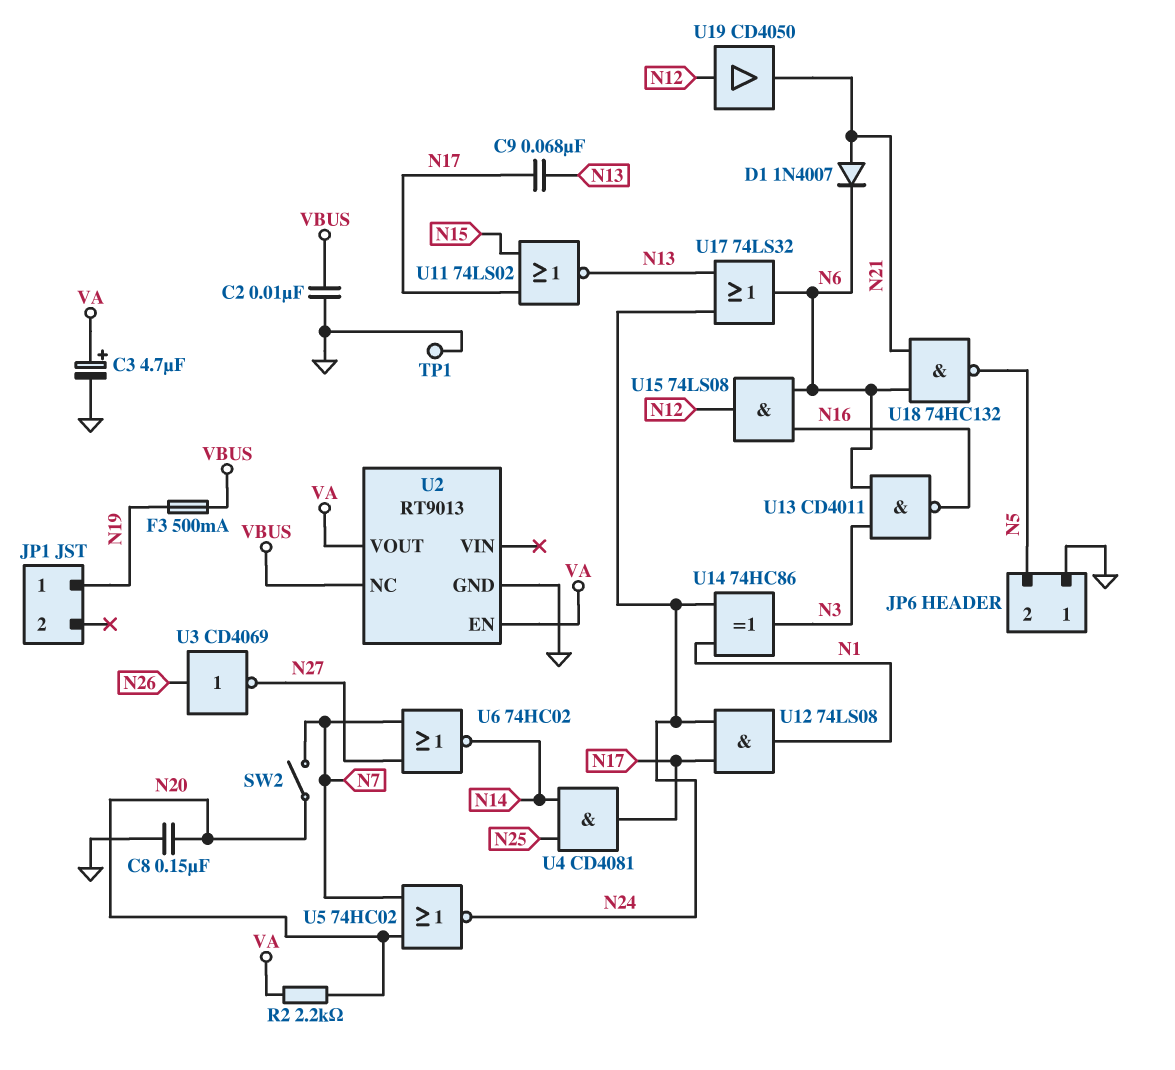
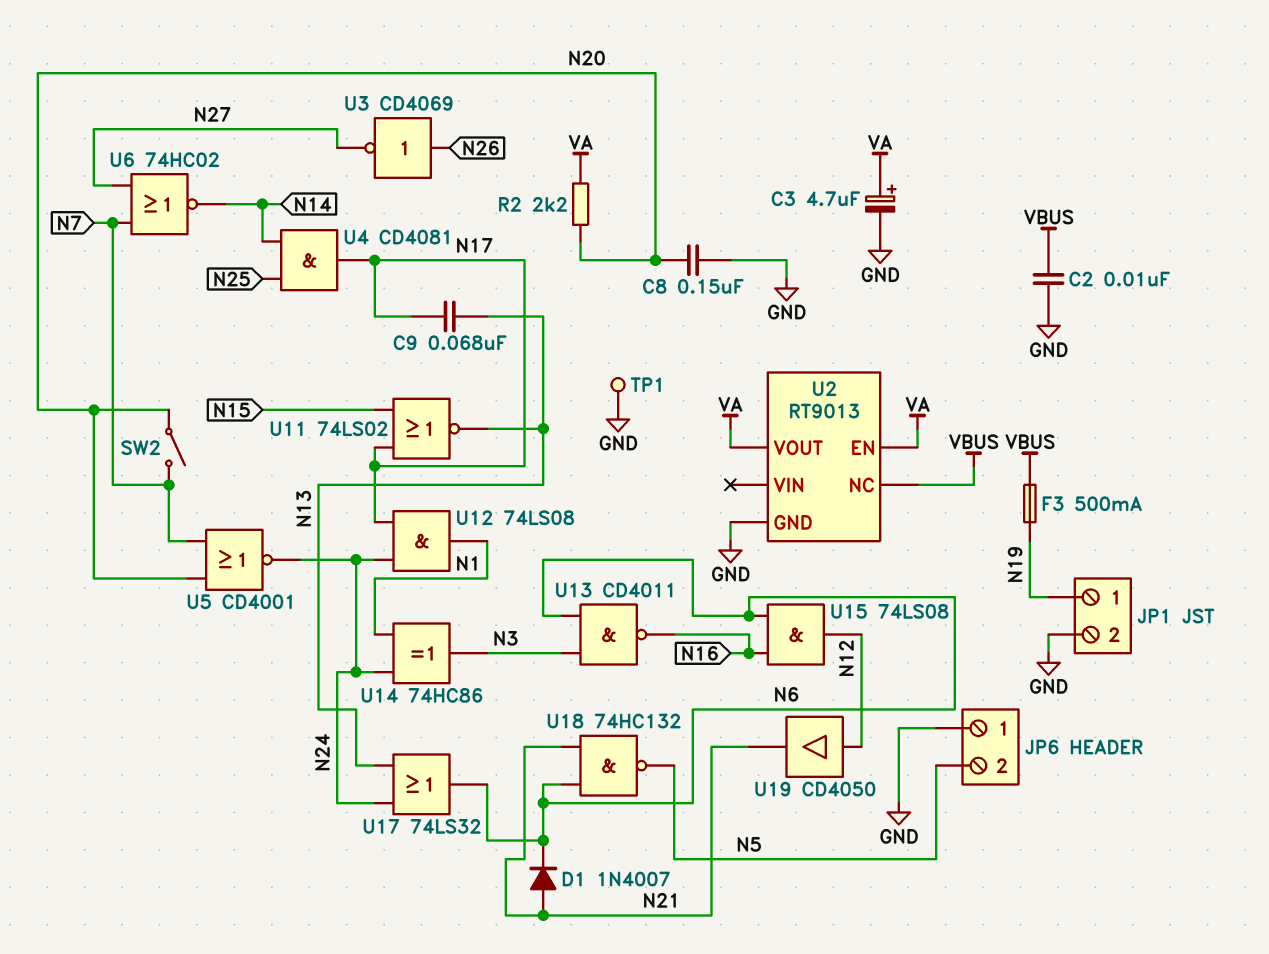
JP1 pin 2: none -> GND
U5: NOR 74HC02 (in N7, in N20, out N24) -> NOR CD4001 (in N7, in N20, out N24)

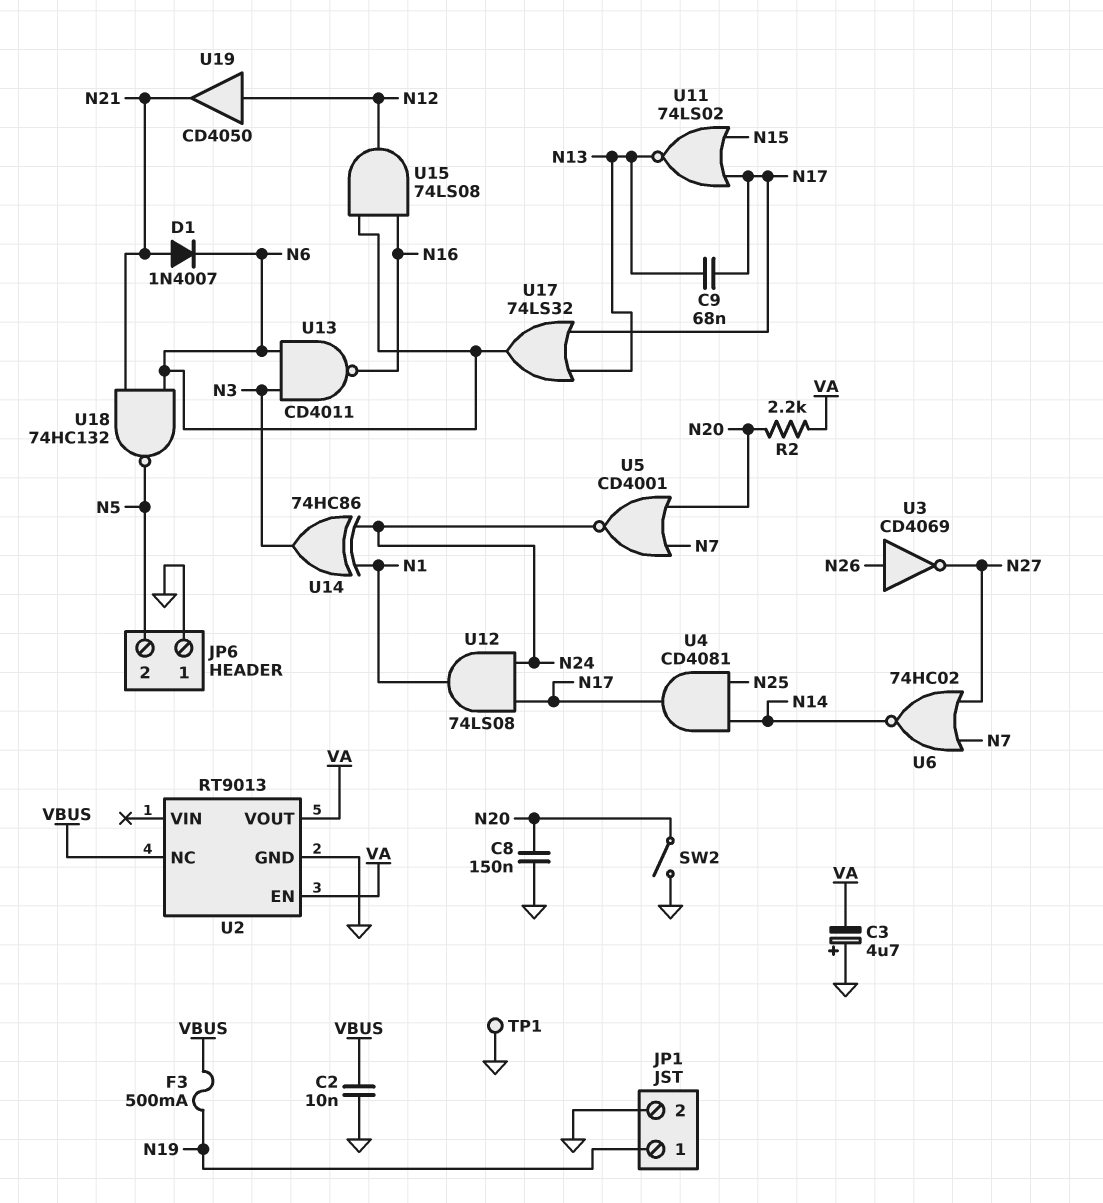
C3: 4.7uF (plus VA, minus GND) -> 4.7uF (plus GND, minus VA)
SW2: switch (N7, N20) -> switch (GND, N20)
U17: OR 74LS32 (in N13, in N24, out N6) -> OR 74LS32 (in N13, in N17, out N6)

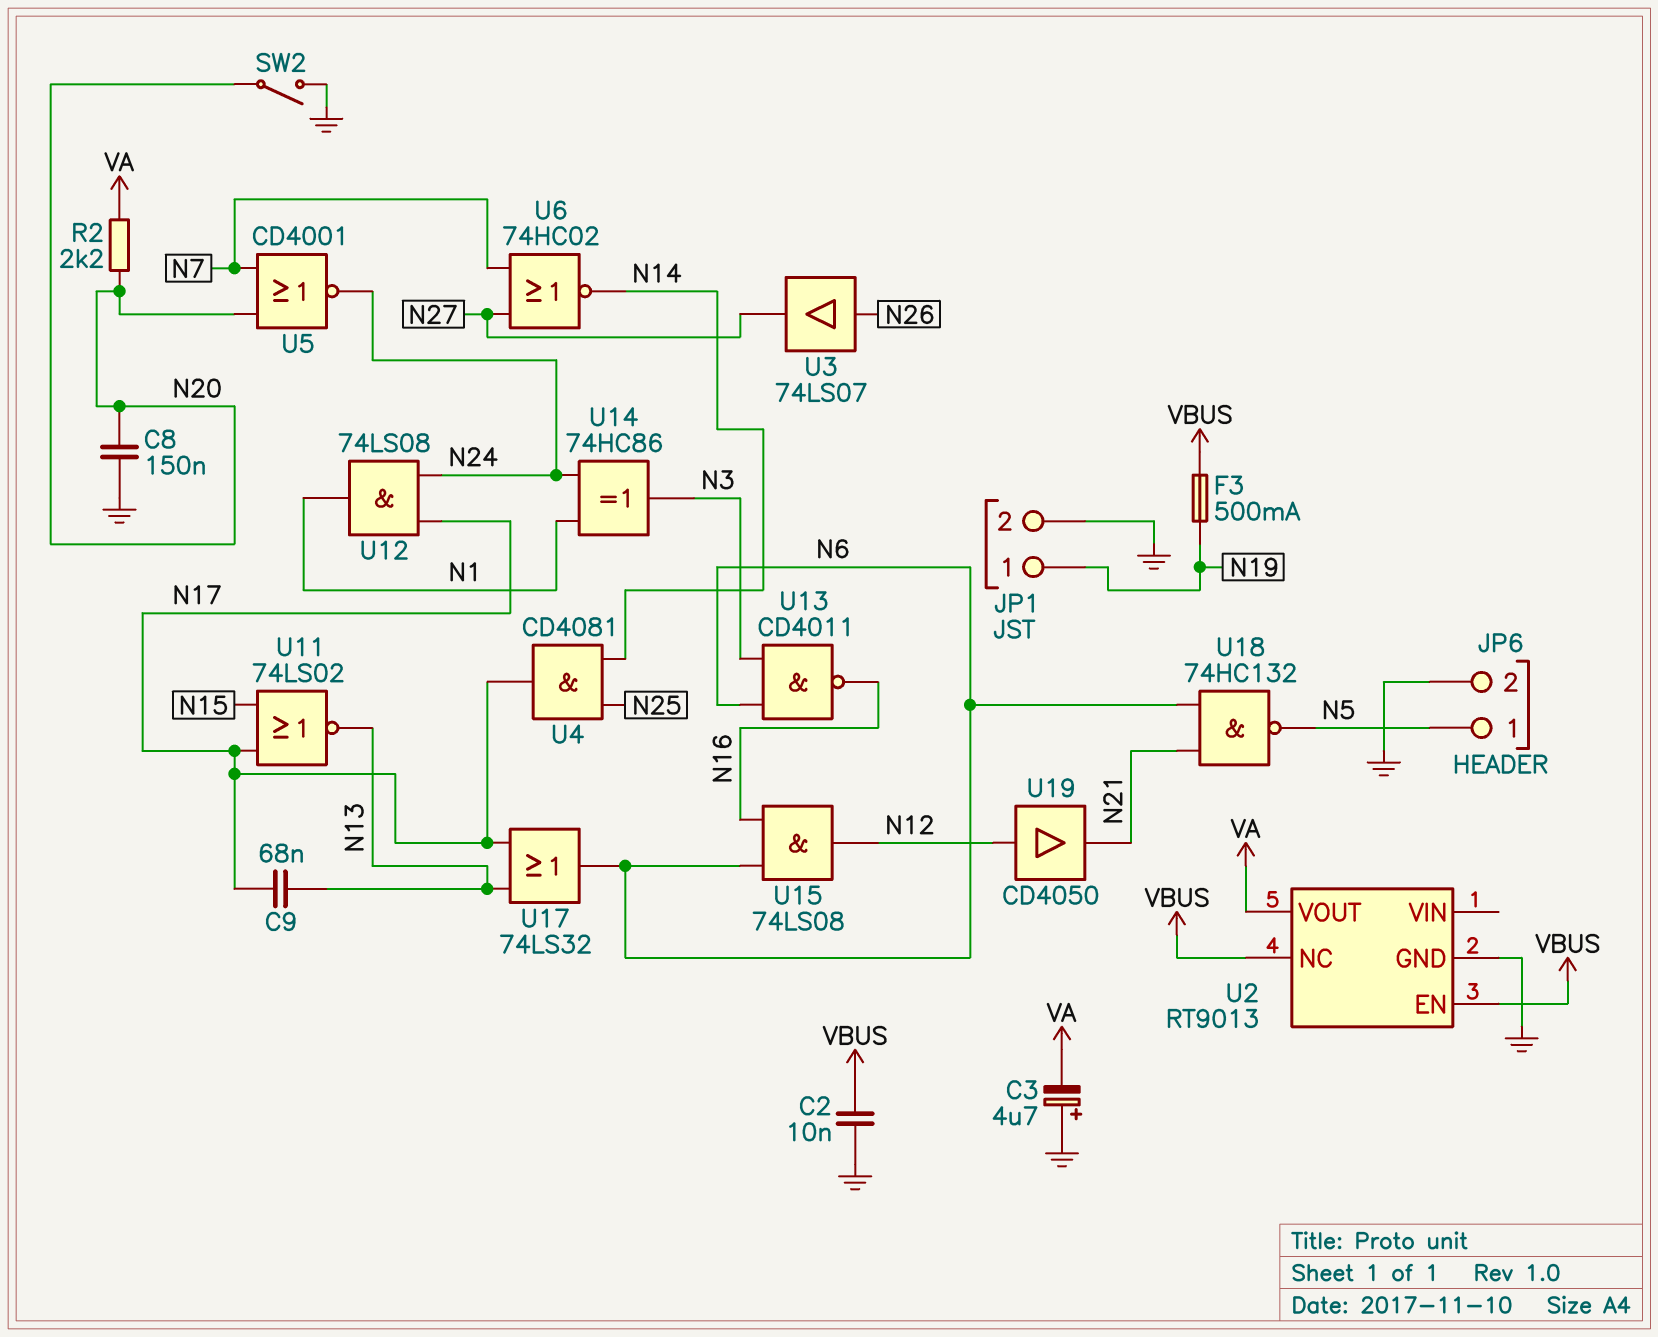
D1: diode 1N4007 (A N21, K N6) -> none
JP6 pin 1: GND -> N5
JP6 pin 2: N5 -> GND
TP1: test point (GND) -> none
U2 pin EN: VA -> VBUS
U3: NOT CD4069 (in N26, out N27) -> buffer 74LS07 (in N26, out N27)

